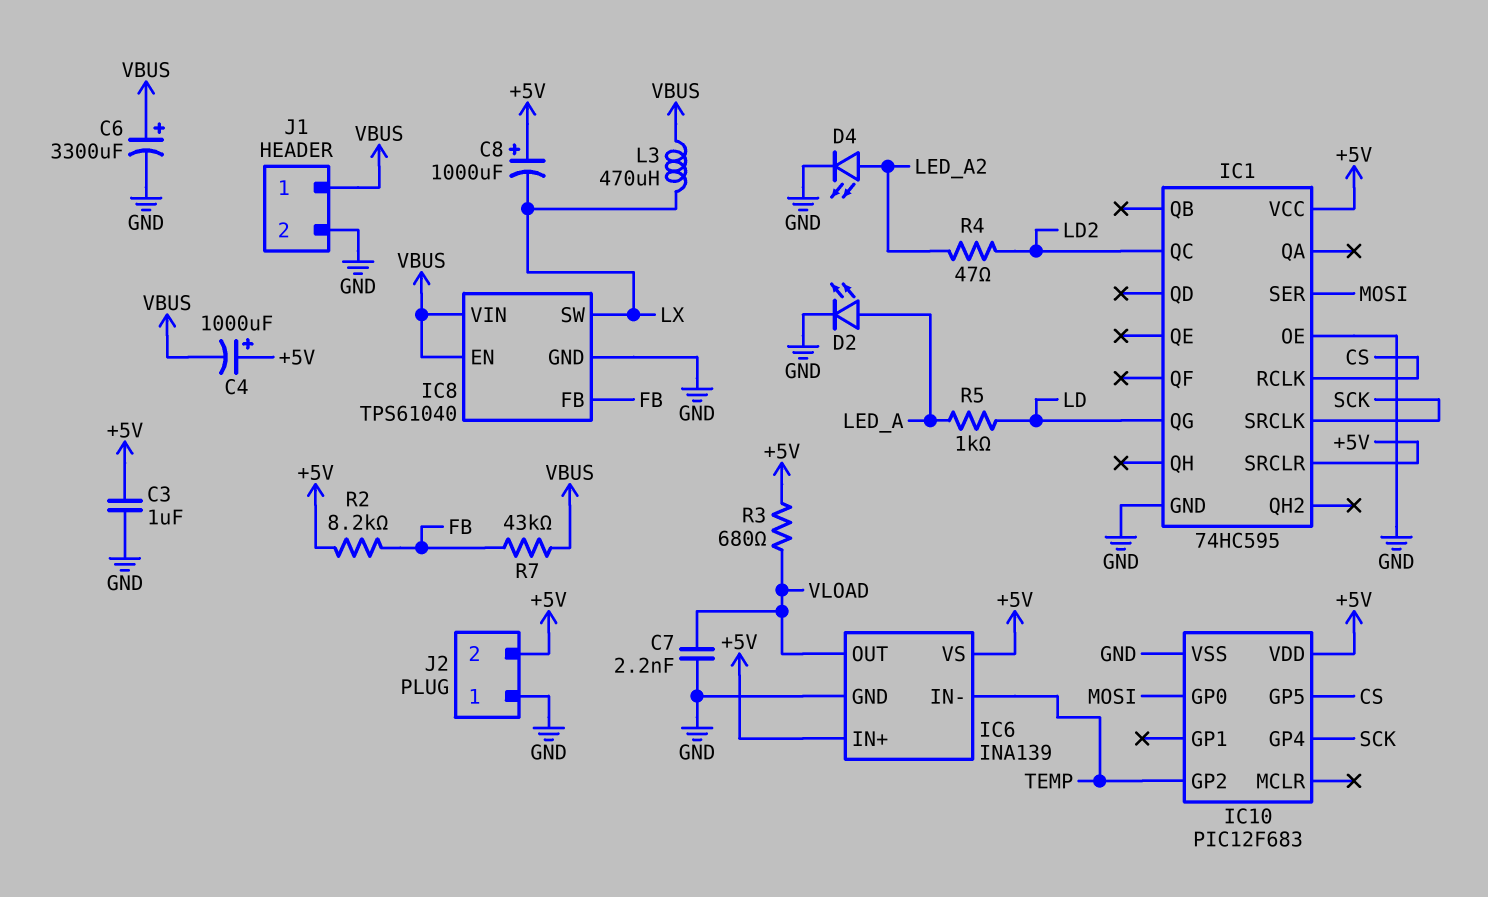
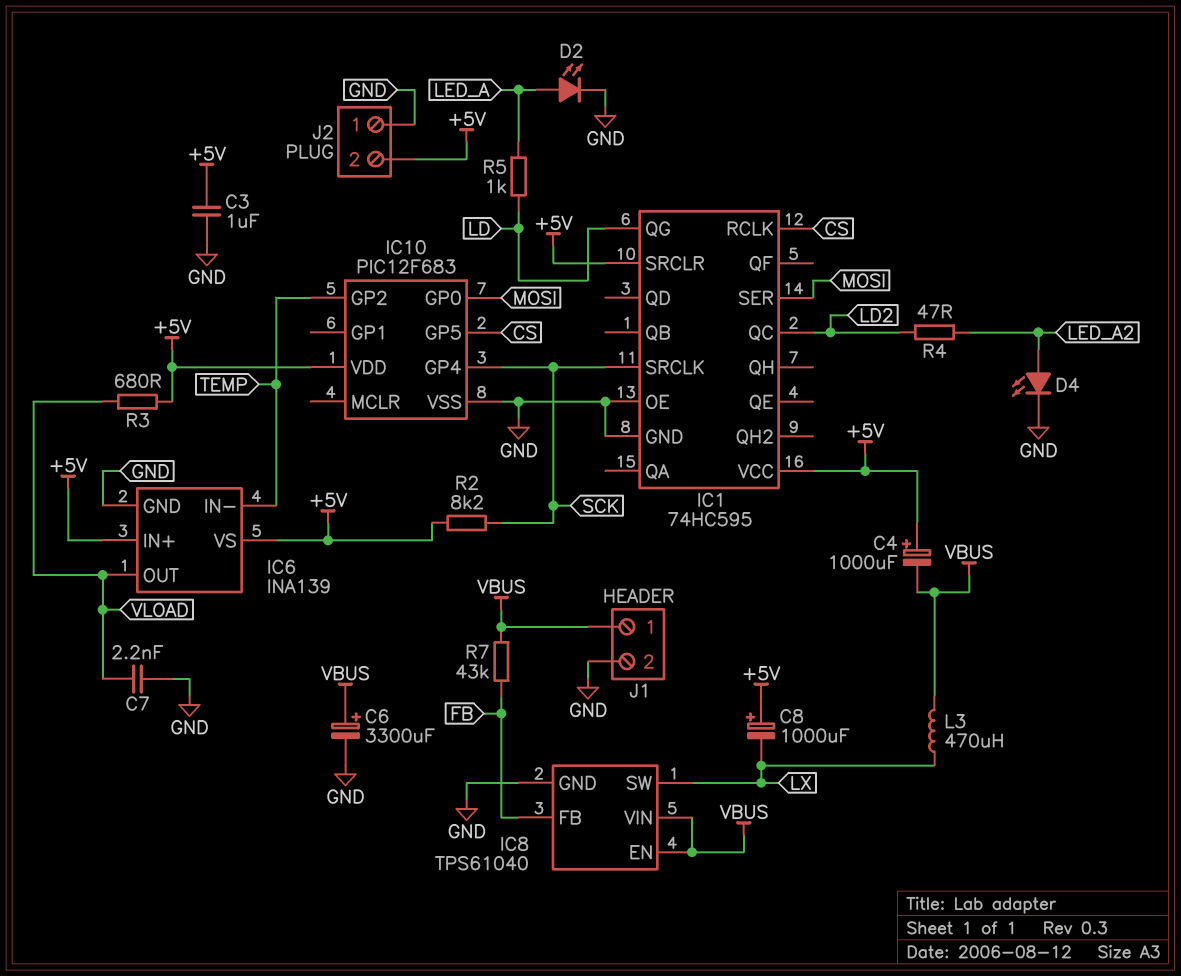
R2: 8.2k (+5V, FB) -> 8.2k (+5V, SCK)

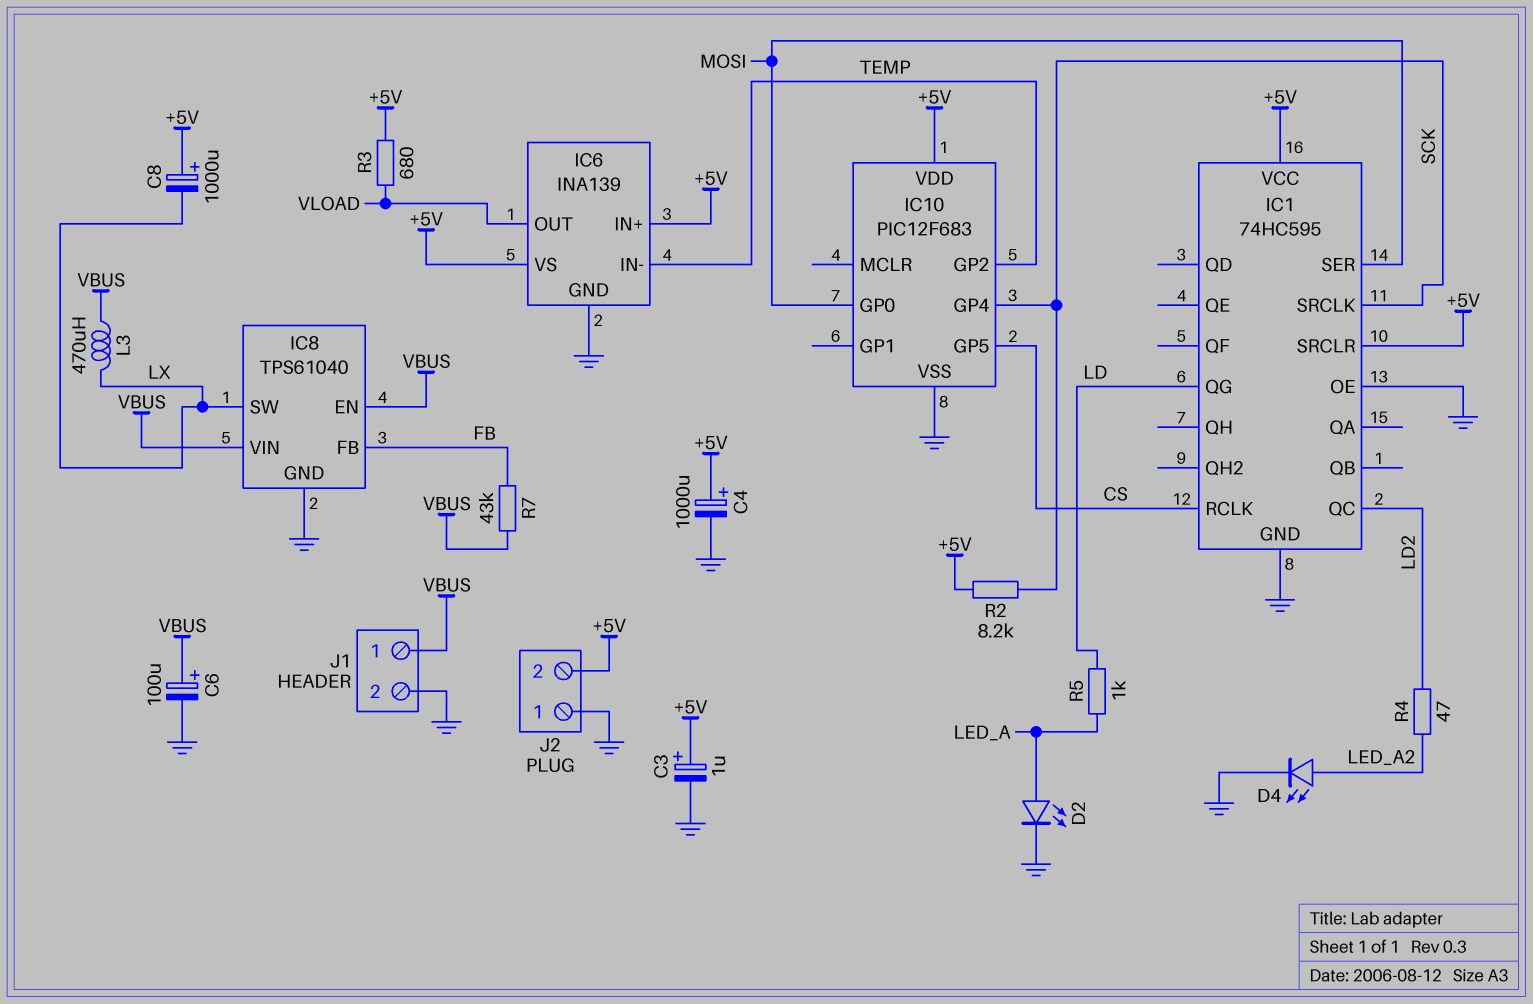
C3: 1uF (+5V, GND) -> 1uF (plus +5V, minus GND)
C4: 1000uF (plus +5V, minus VBUS) -> 1000uF (plus +5V, minus GND)
C6: 3300uF (plus VBUS, minus GND) -> 100uF (plus VBUS, minus GND)
C7: 2.2nF (GND, VLOAD) -> none

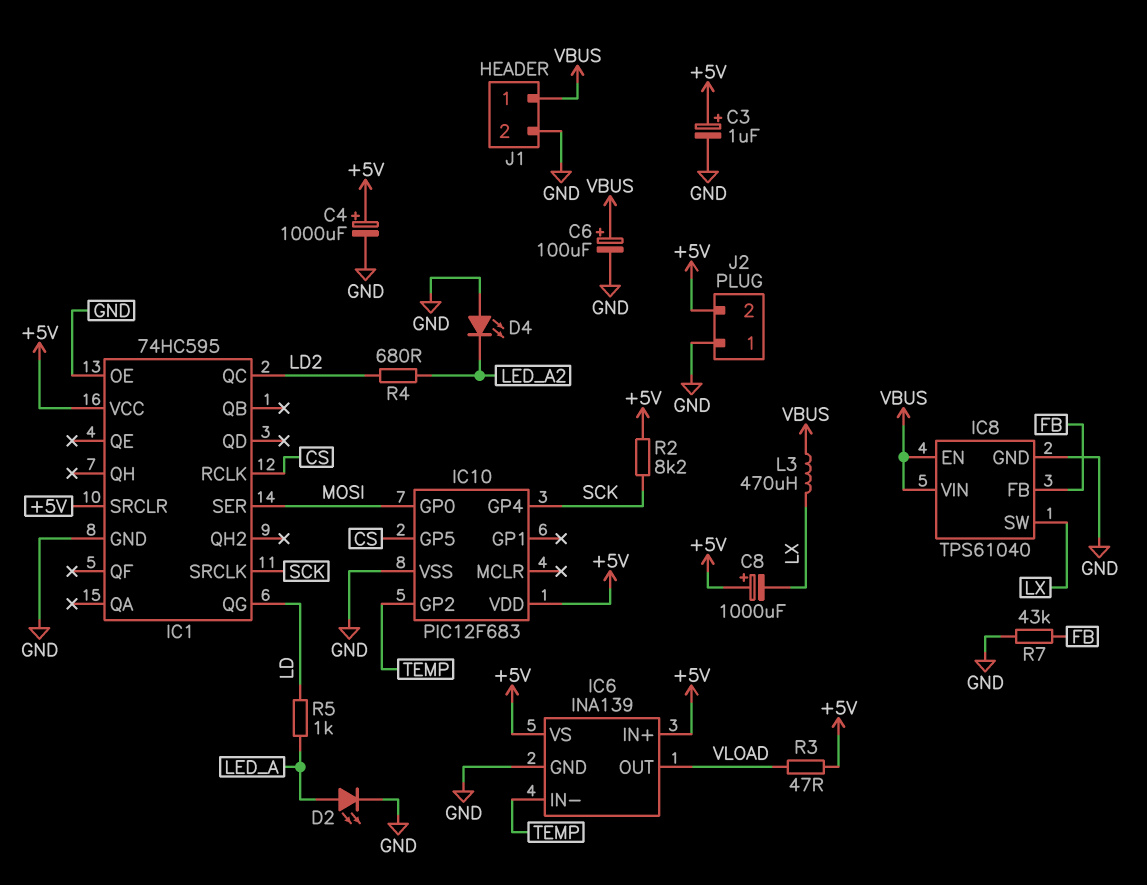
D4: LED (A LED_A2, K GND) -> LED (A GND, K LED_A2)
R3: 680 (+5V, VLOAD) -> 47 (+5V, VLOAD)
R4: 47 (LD2, LED_A2) -> 680 (LD2, LED_A2)
R7: 43k (FB, VBUS) -> 43k (FB, GND)

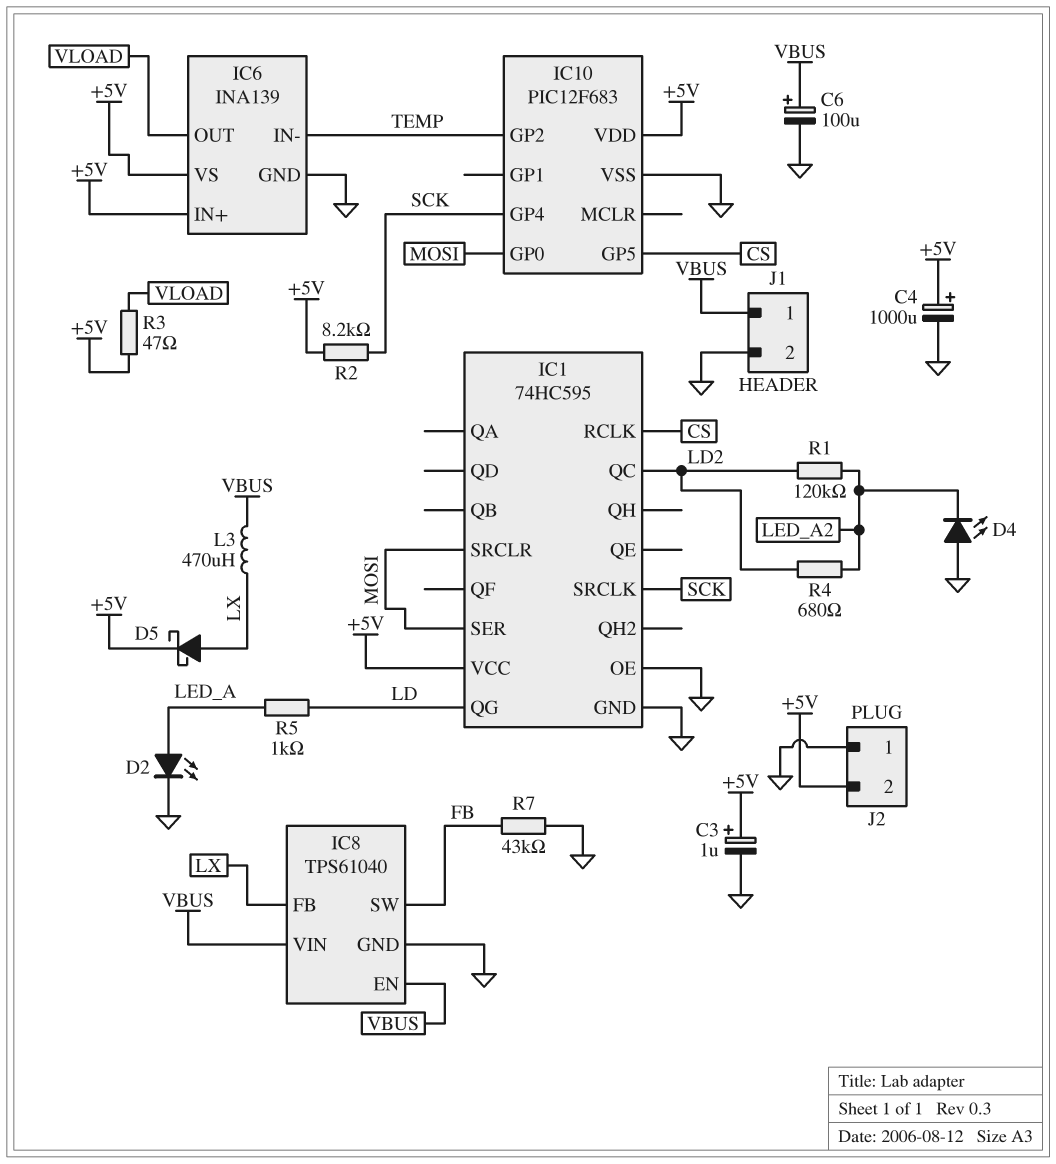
C8: 1000uF (plus +5V, minus LX) -> none
D5: none -> schottky (A LX, K +5V)
IC1 pin SRCLR: +5V -> MOSI
IC8 pin FB: FB -> LX
IC8 pin SW: LX -> FB
R1: none -> 120k (LD2, LED_A2)

